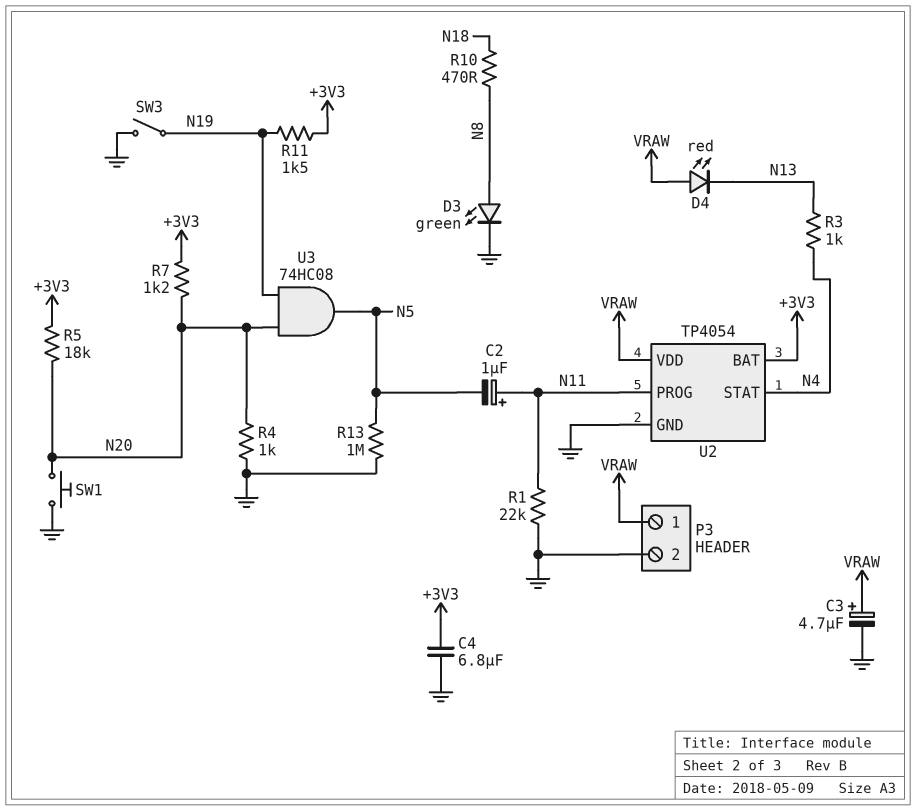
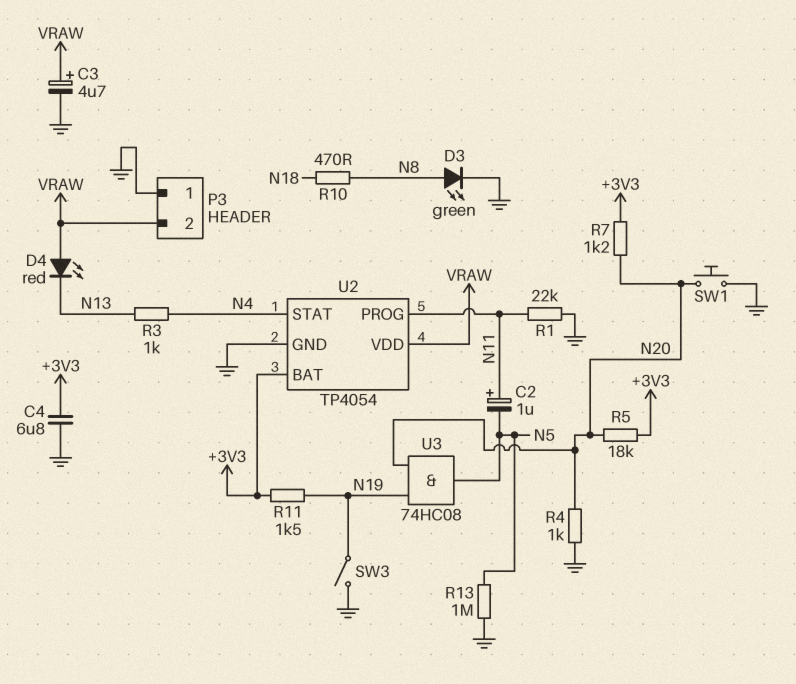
P3 pin 1: VRAW -> GND
P3 pin 2: GND -> VRAW

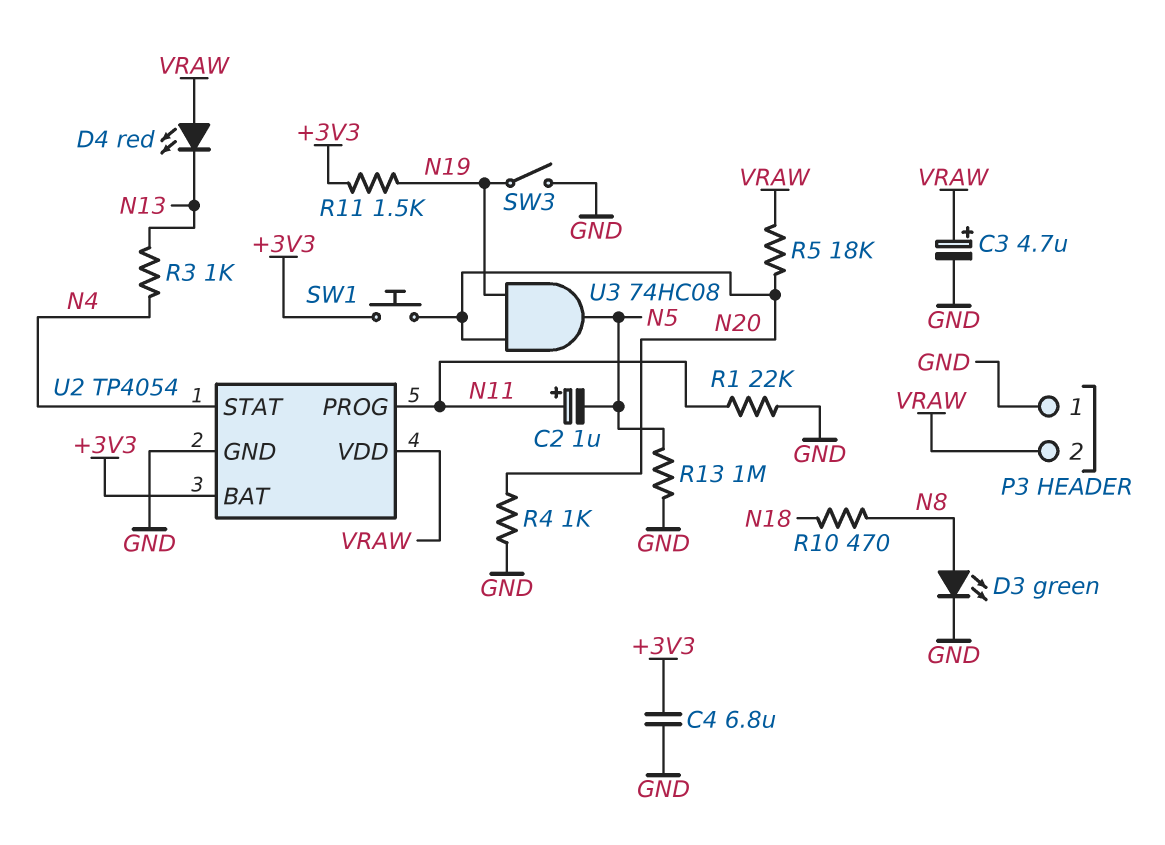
R5: 18k (+3V3, N20) -> 18k (N20, VRAW)
R7: 1.2k (+3V3, N20) -> none
SW1: button (GND, N20) -> button (+3V3, N20)

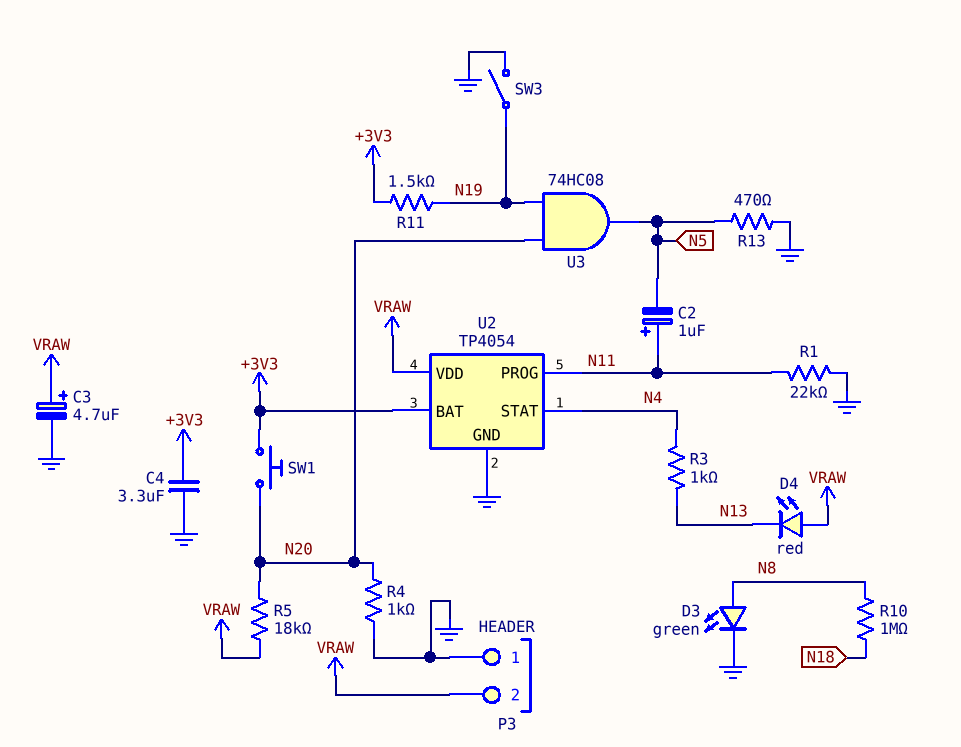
C4: 6.8uF (+3V3, GND) -> 3.3uF (+3V3, GND)
R10: 470 (N8, N18) -> 1M (N8, N18)
R13: 1M (GND, N5) -> 470 (GND, N5)

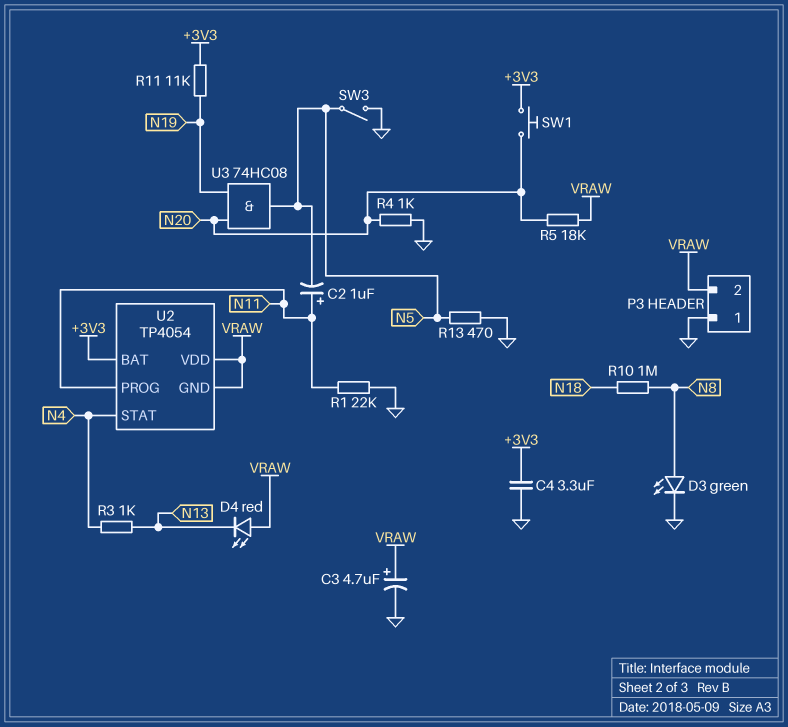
R11: 1.5k (+3V3, N19) -> 11k (+3V3, N19)
SW3: switch (GND, N19) -> switch (GND, N5)
U2 pin GND: GND -> VRAW

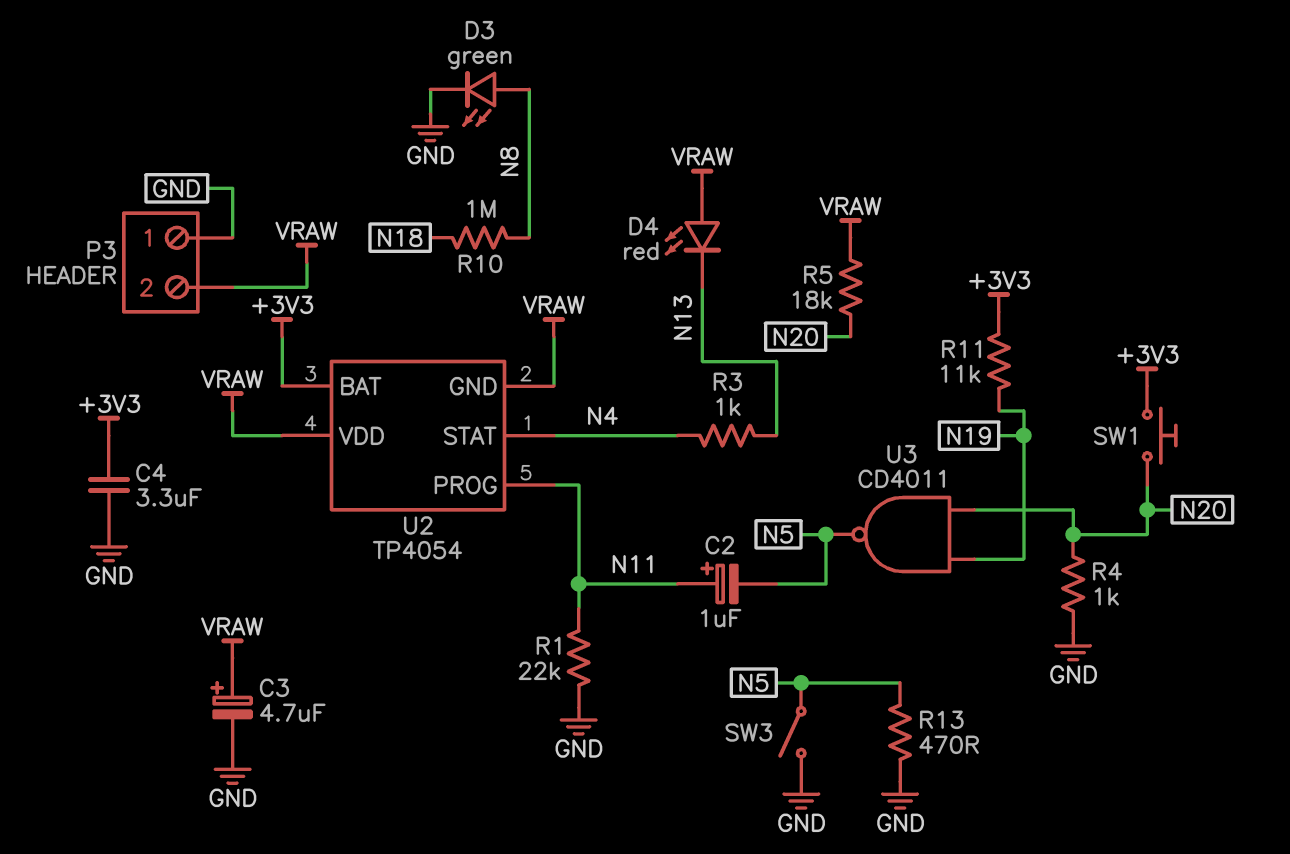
U3: AND 74HC08 (in N19, in N20, out N5) -> NAND CD4011 (in N19, in N20, out N5)

